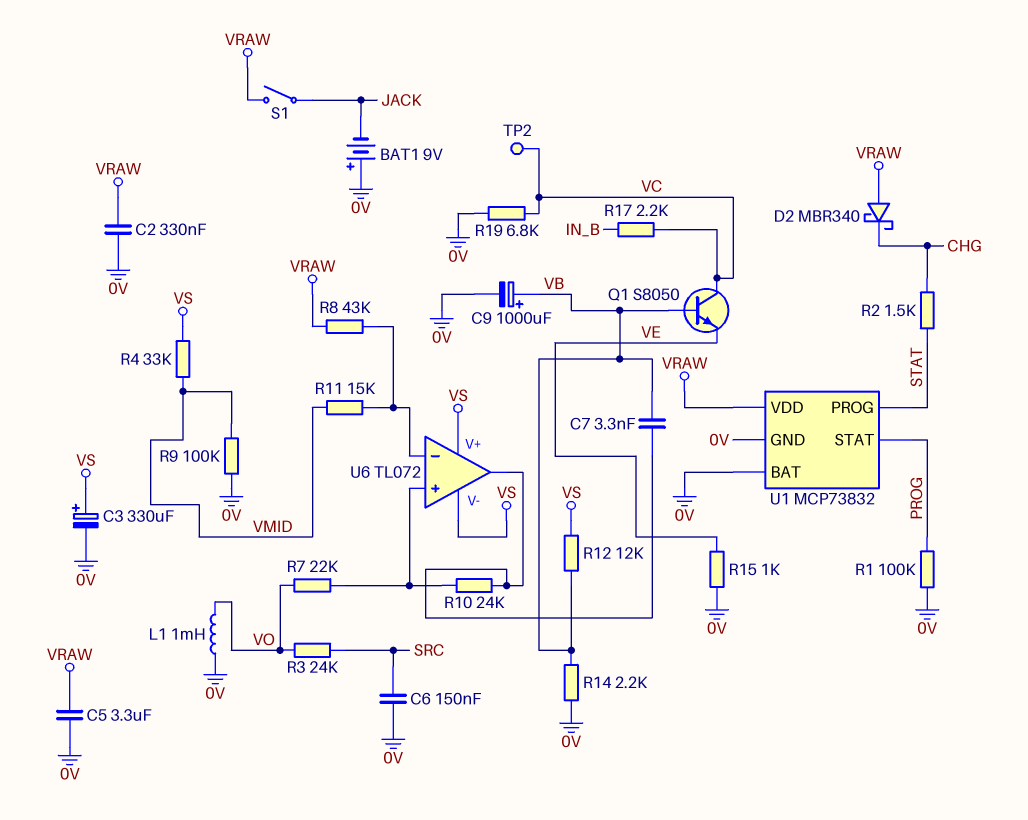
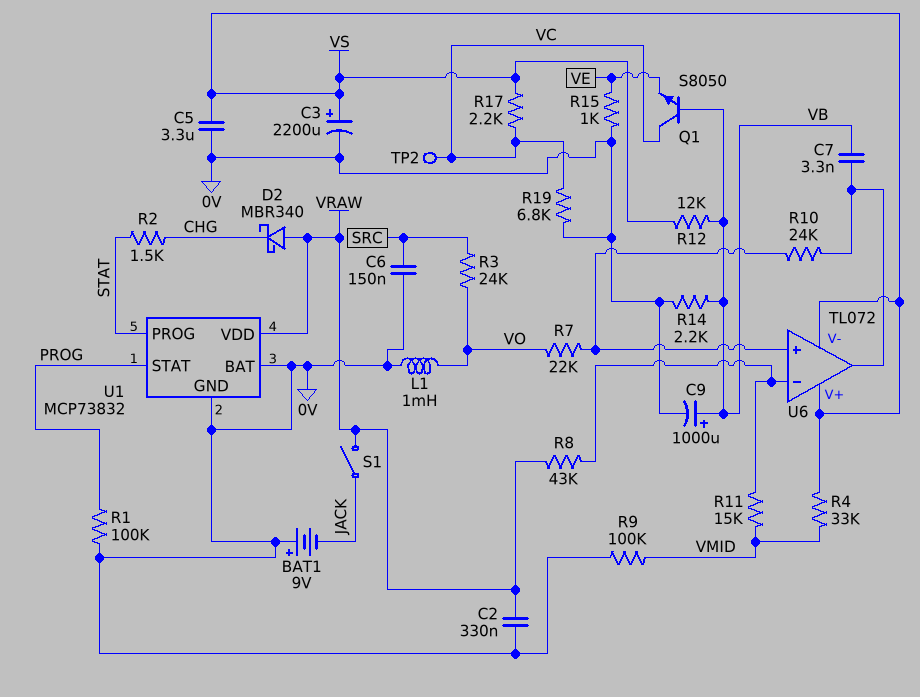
C3: 330uF (plus VS, minus 0V) -> 2200uF (plus VS, minus 0V)
C5: 3.3uF (0V, VRAW) -> 3.3uF (0V, VS)
R17: 2.2k (IN_B, VC) -> 2.2k (VC, VS)

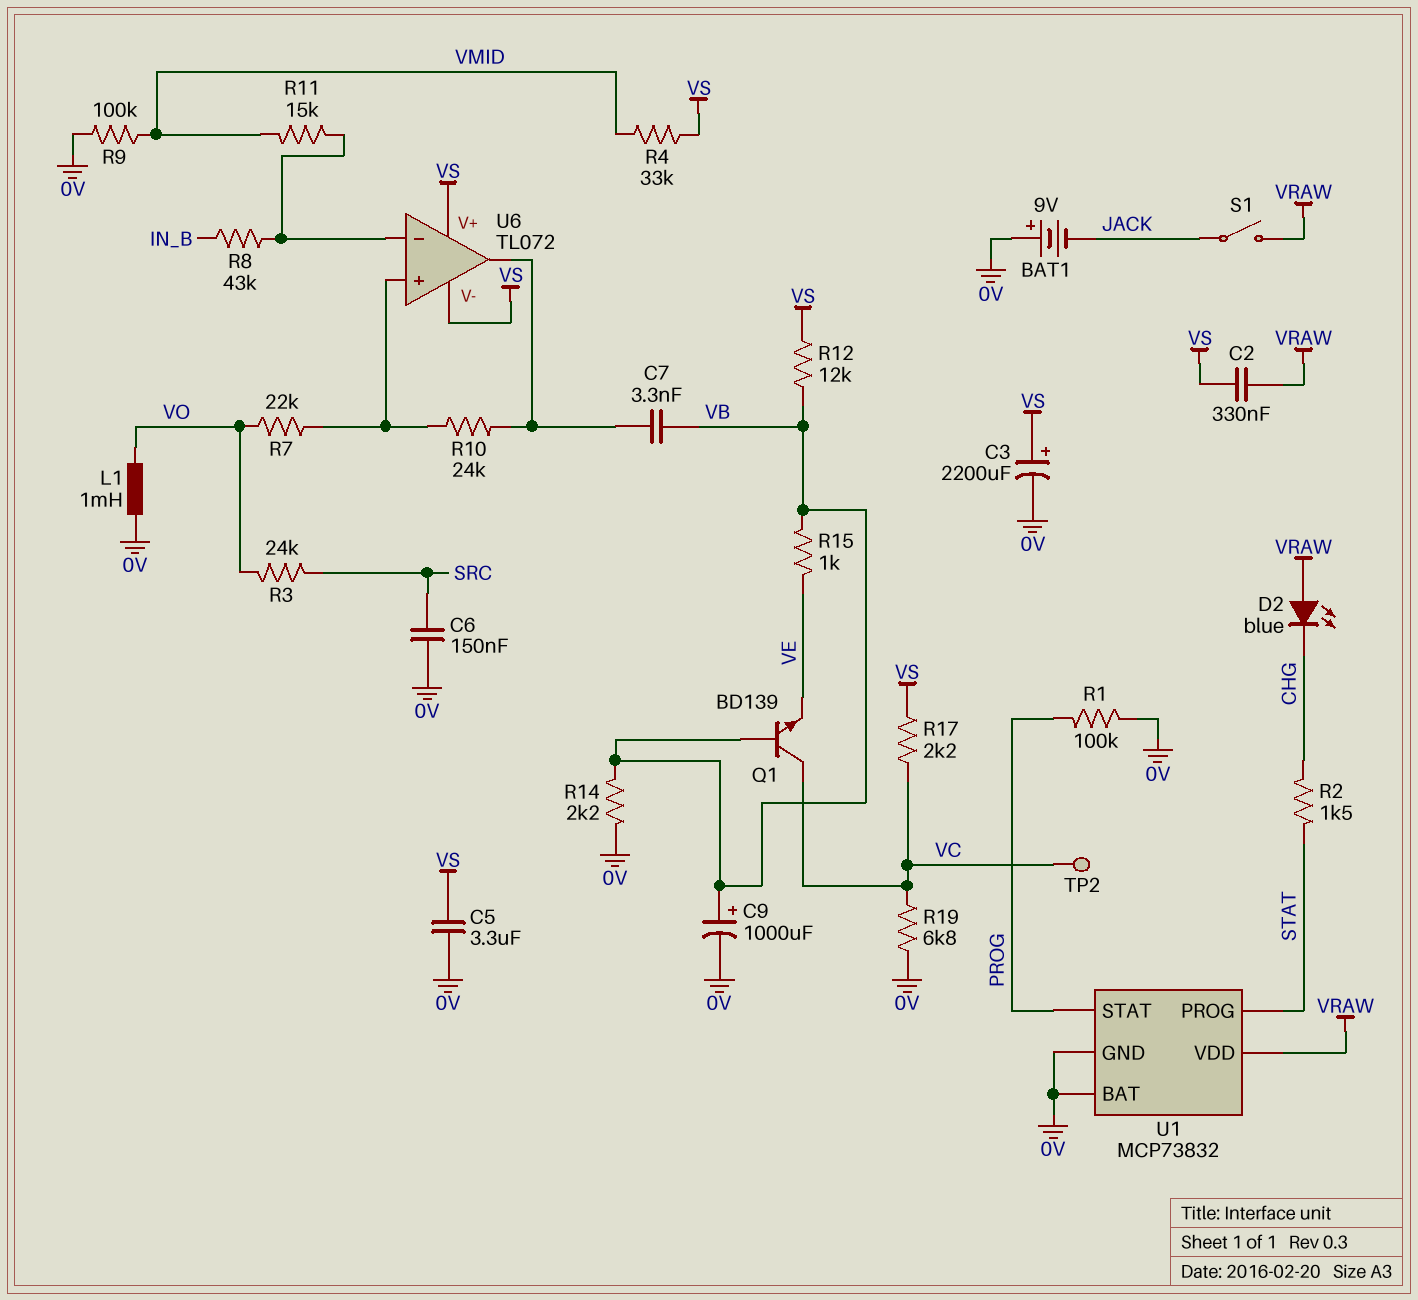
C2: 330nF (0V, VRAW) -> 330nF (VRAW, VS)
D2: schottky MBR340 (A VRAW, K CHG) -> LED blue (A VRAW, K CHG)
Q1: NPN S8050 (B VB, C VC, E VE) -> NPN BD139 (B VB, C VC, E VE)
R8: 43k (U6/in-, VRAW) -> 43k (IN_B, U6/in-)
R15: 1k (0V, VE) -> 1k (VB, VE)

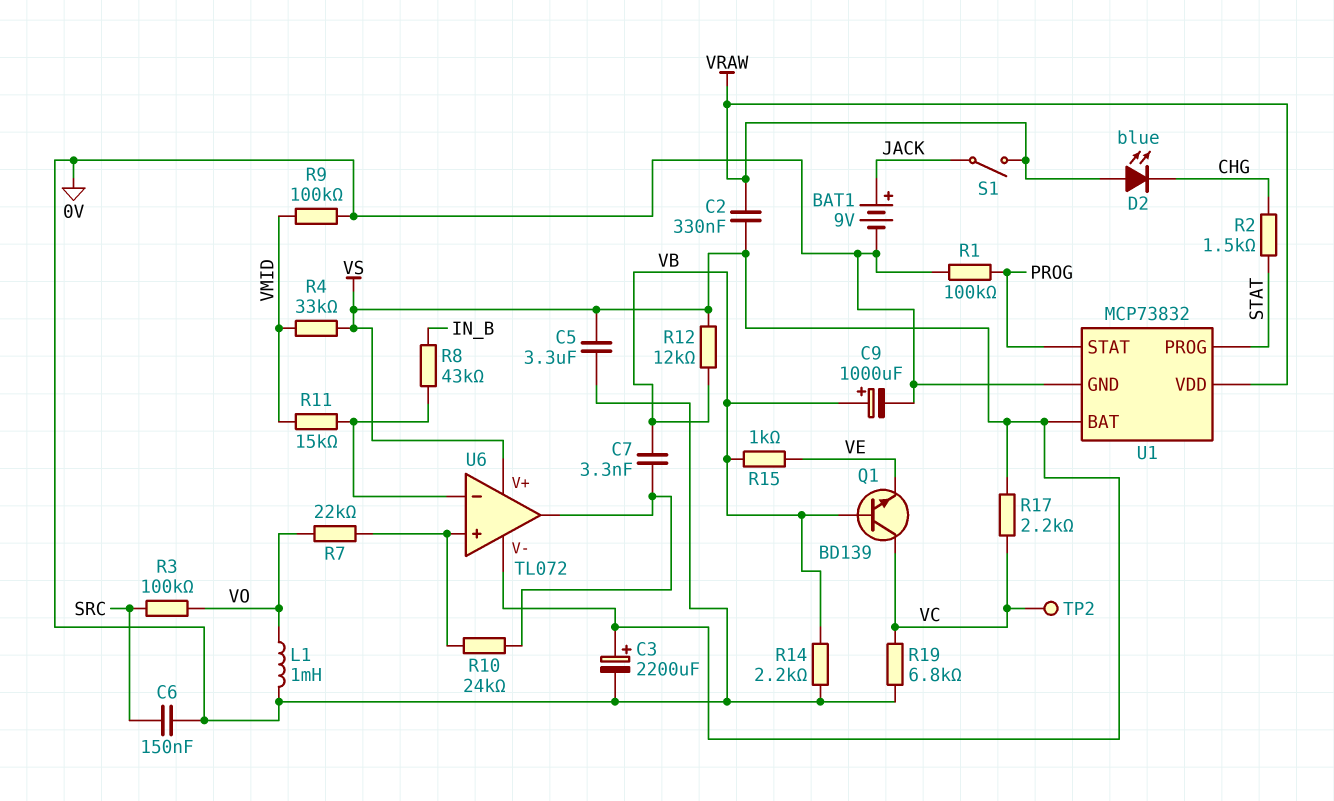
BAT1: 9V (plus 0V, minus JACK) -> 9V (plus JACK, minus 0V)
R3: 24k (SRC, VO) -> 100k (SRC, VO)
U1 pin BAT: 0V -> VS

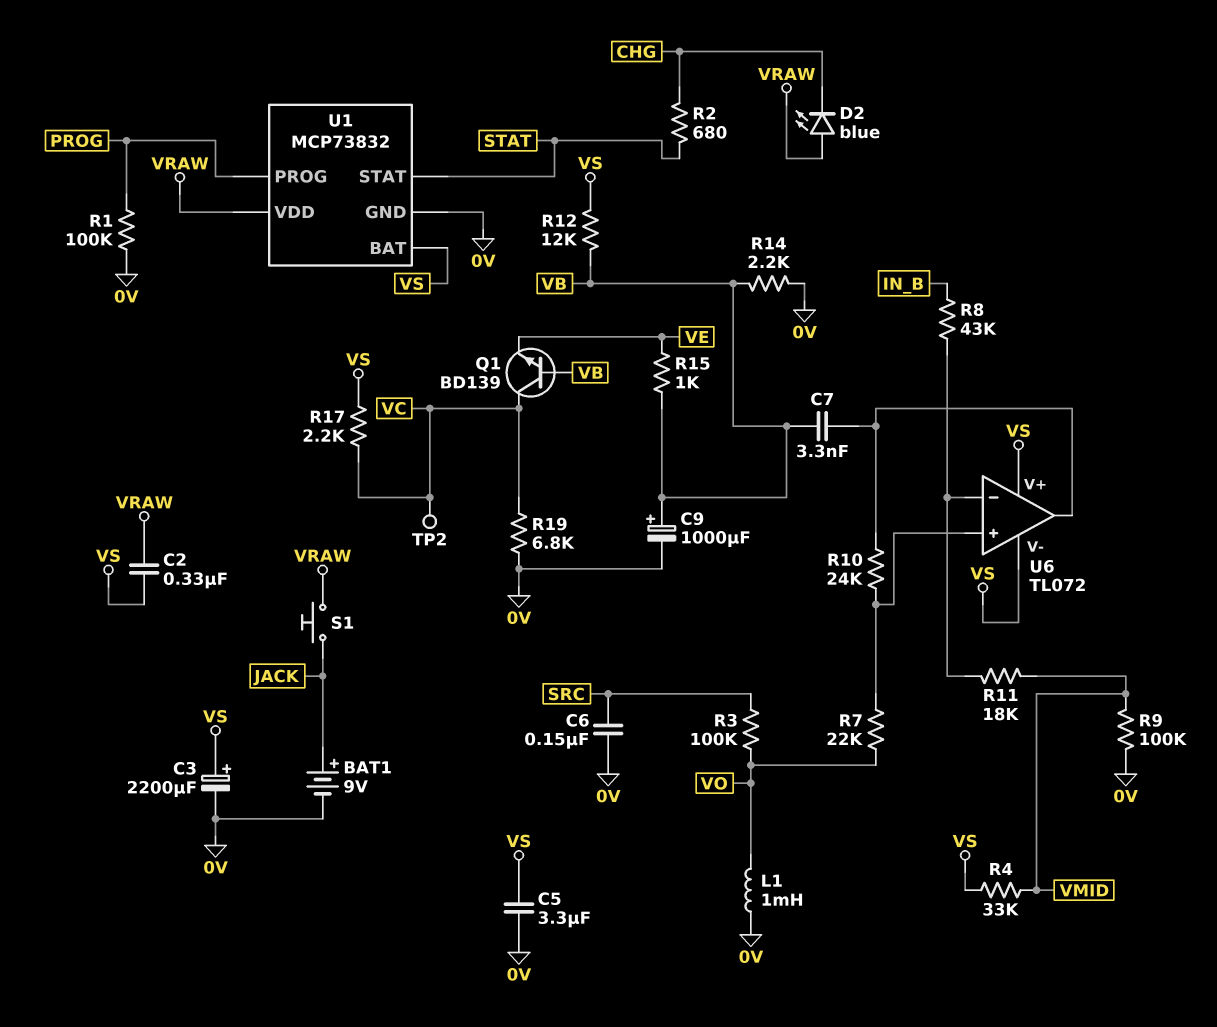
R2: 1.5k (CHG, STAT) -> 680 (CHG, STAT)
R11: 15k (U6/in-, VMID) -> 18k (U6/in-, VMID)
S1: switch (JACK, VRAW) -> button (JACK, VRAW)
U1 pin PROG: STAT -> PROG
U1 pin STAT: PROG -> STAT

